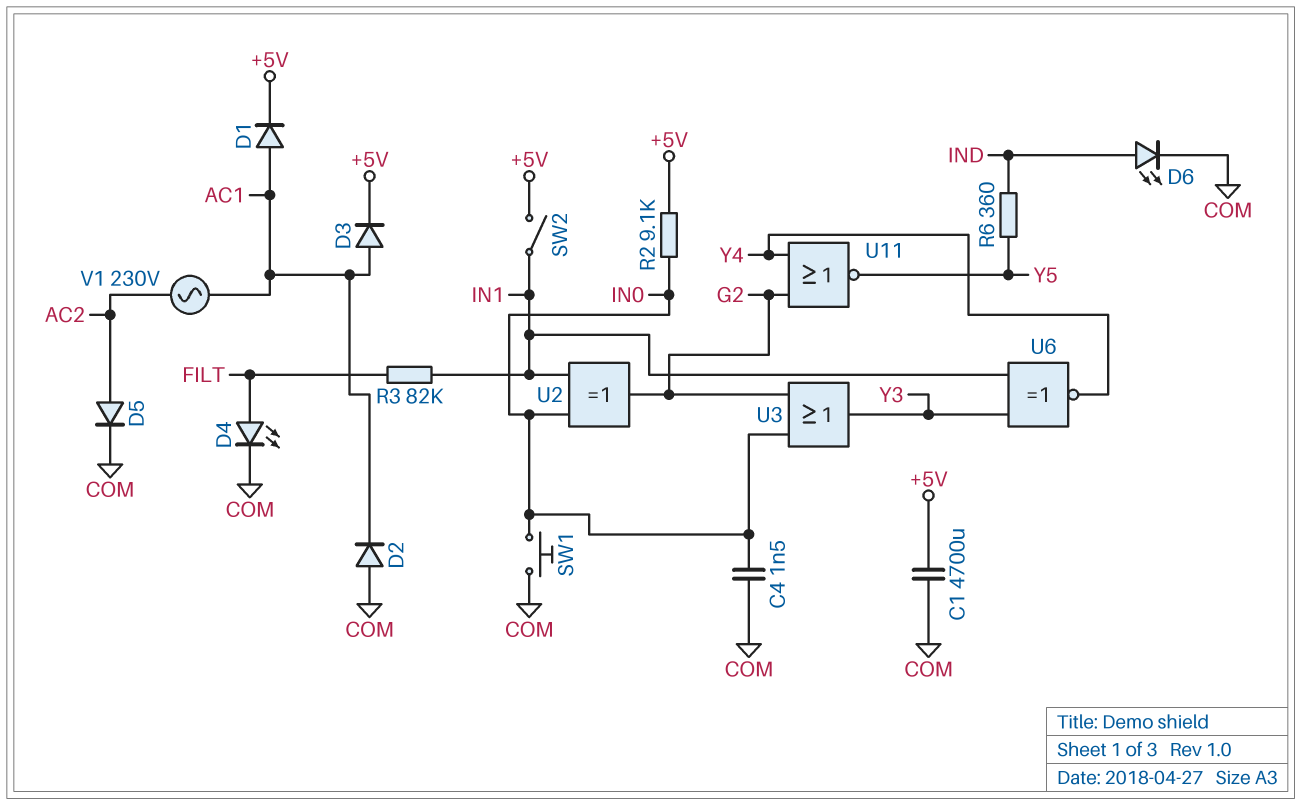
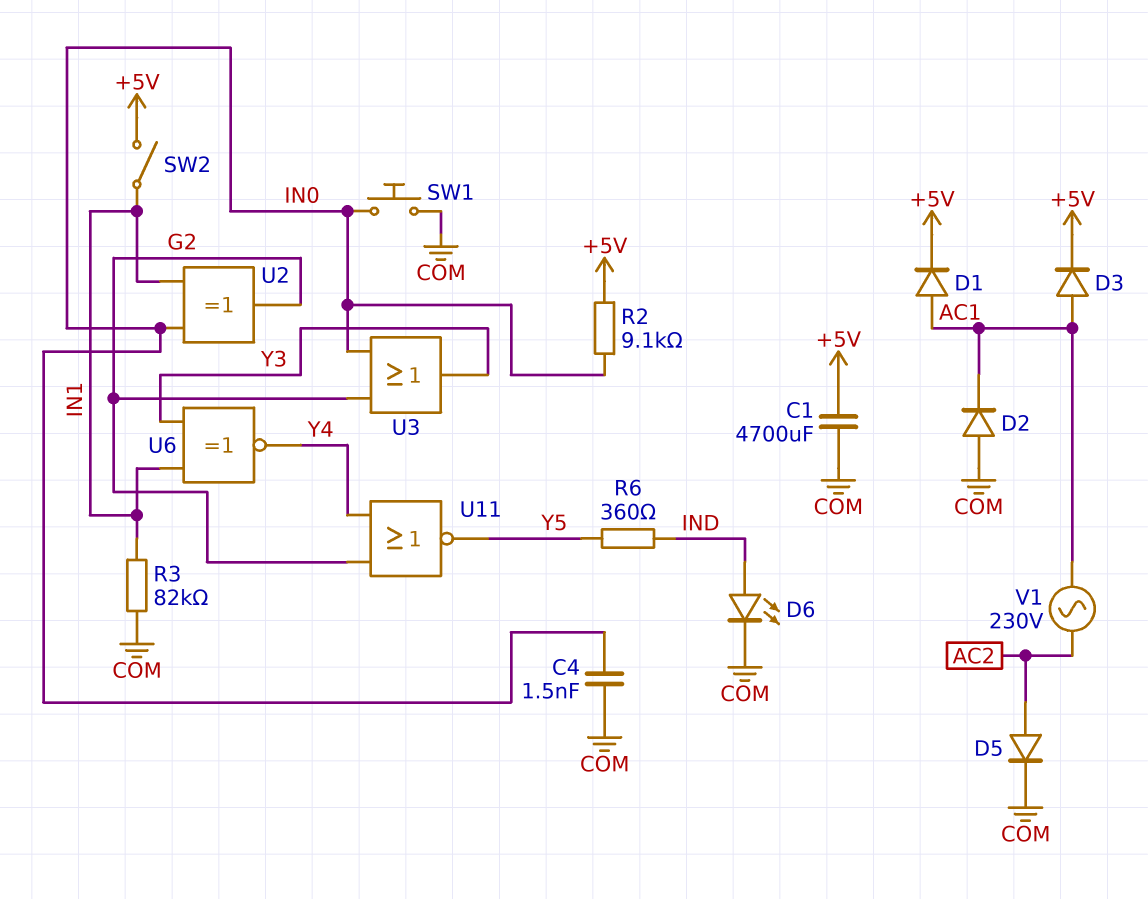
D4: LED (A FILT, K COM) -> none
R3: 82k (FILT, IN1) -> 82k (COM, IN1)

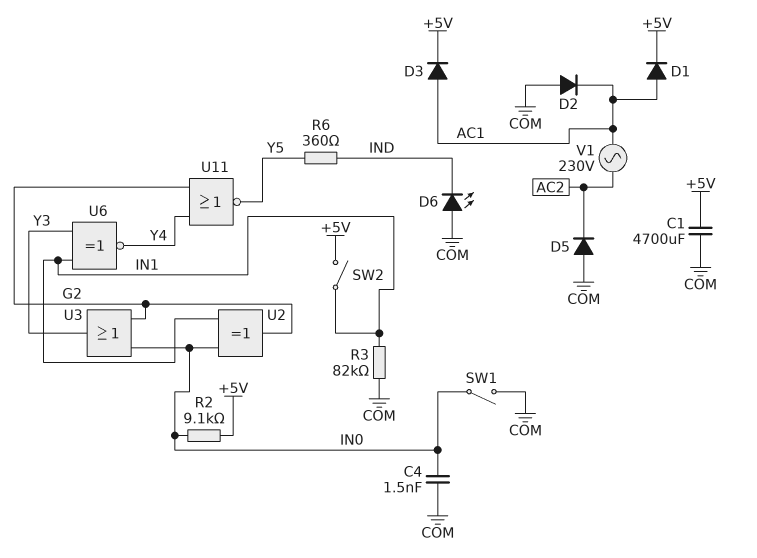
D5: diode (A AC2, K COM) -> diode (A COM, K AC2)
D6: LED (A IND, K COM) -> LED (A COM, K IND)
SW1: button (COM, IN0) -> switch (COM, IN0)

